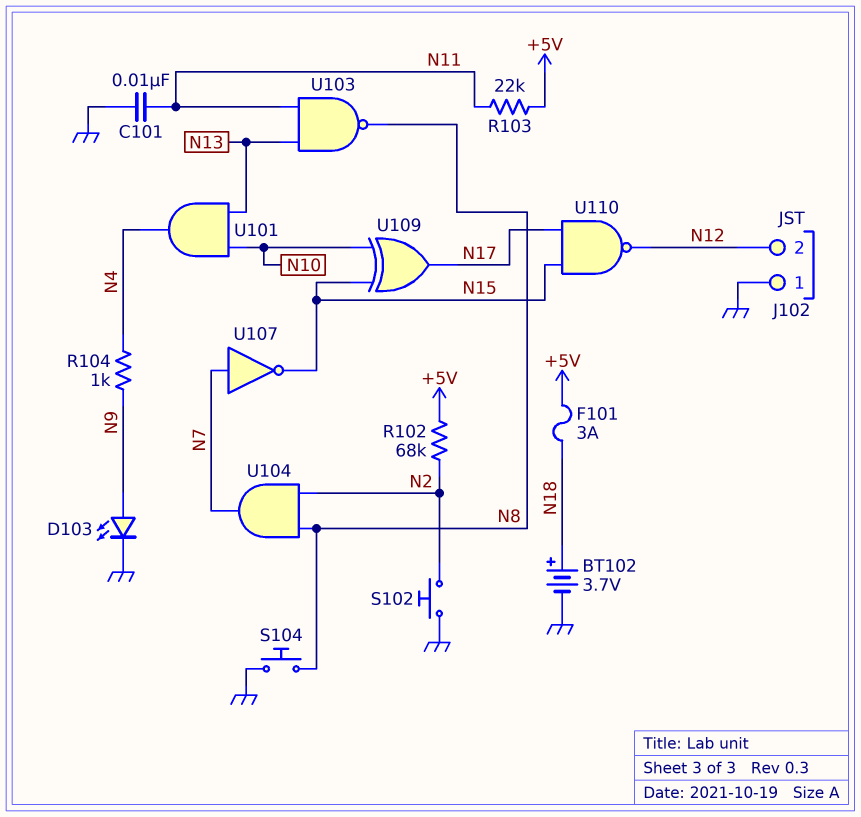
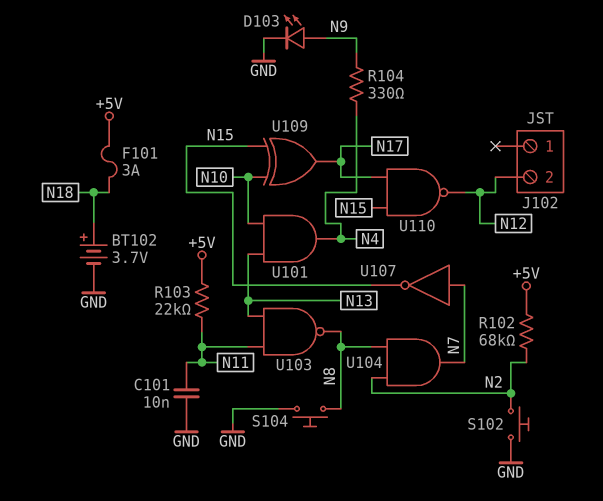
J102 pin 1: GND -> none
R104: 1k (N4, N9) -> 330 (N4, N9)

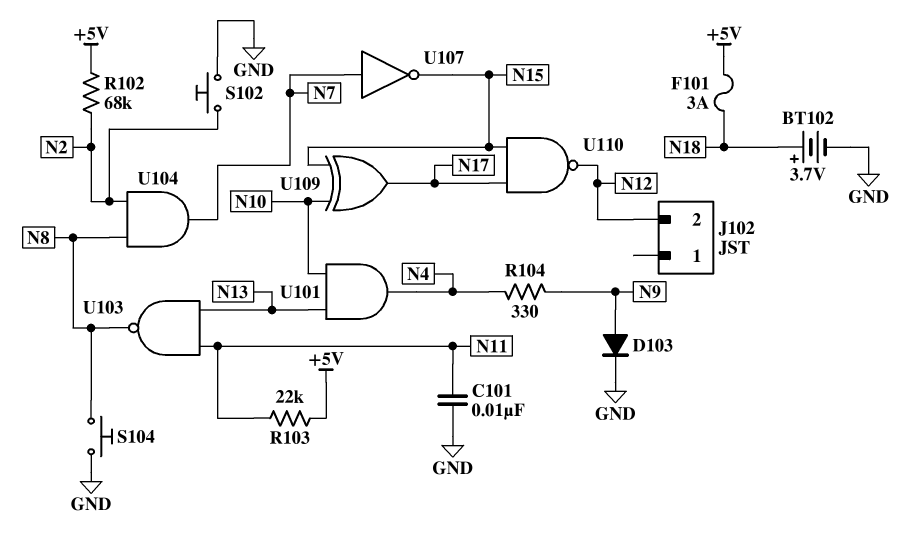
D103: LED (A N9, K GND) -> diode (A N9, K GND)

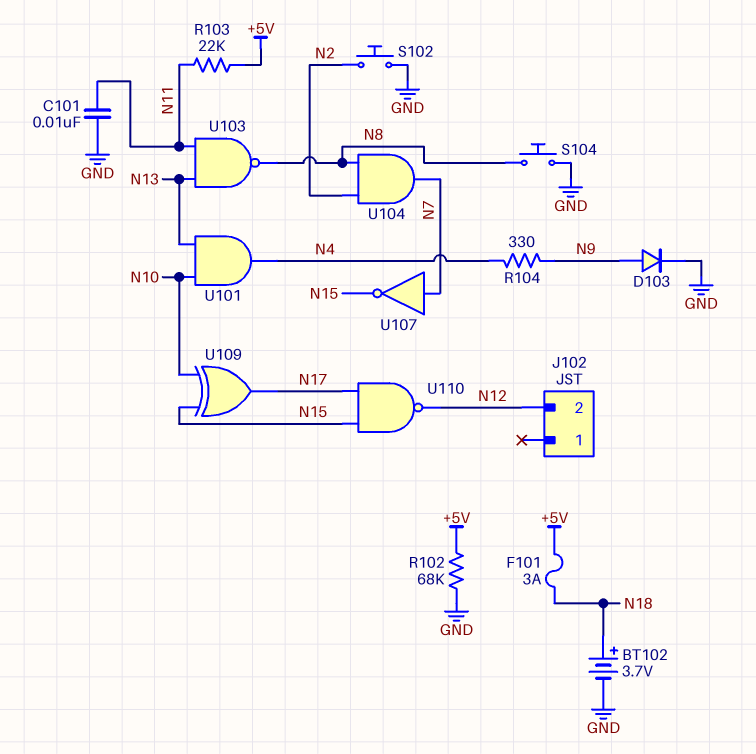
R102: 68k (+5V, N2) -> 68k (+5V, GND)

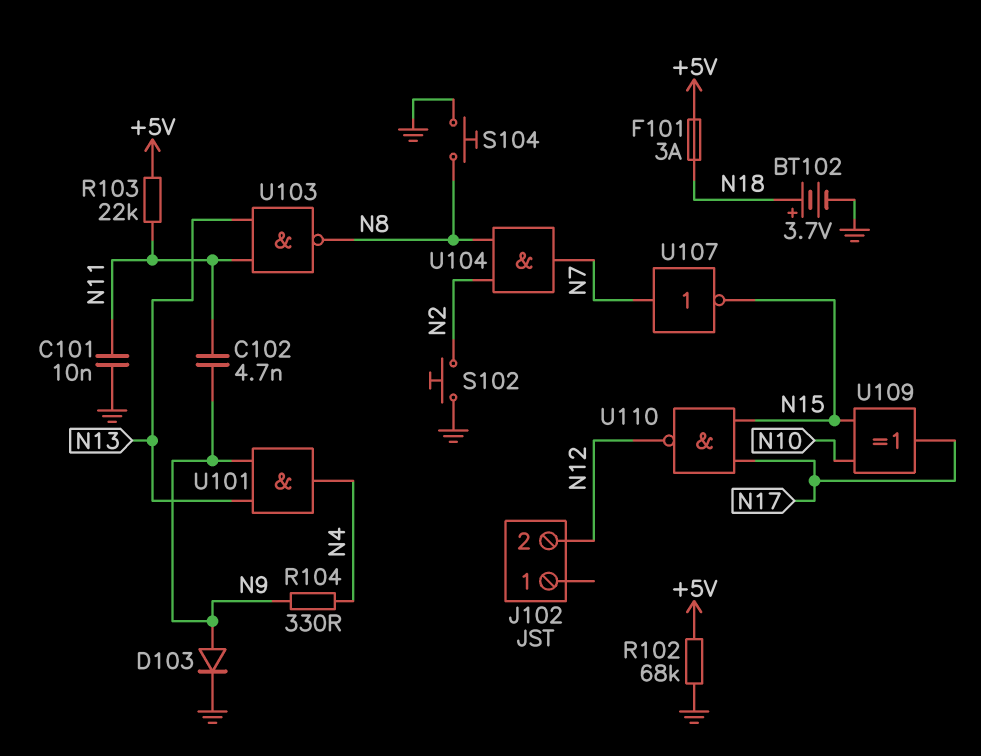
C102: none -> 4.7nF (N9, N11)
U101: AND (in N10, in N13, out N4) -> AND (in N9, in N13, out N4)

